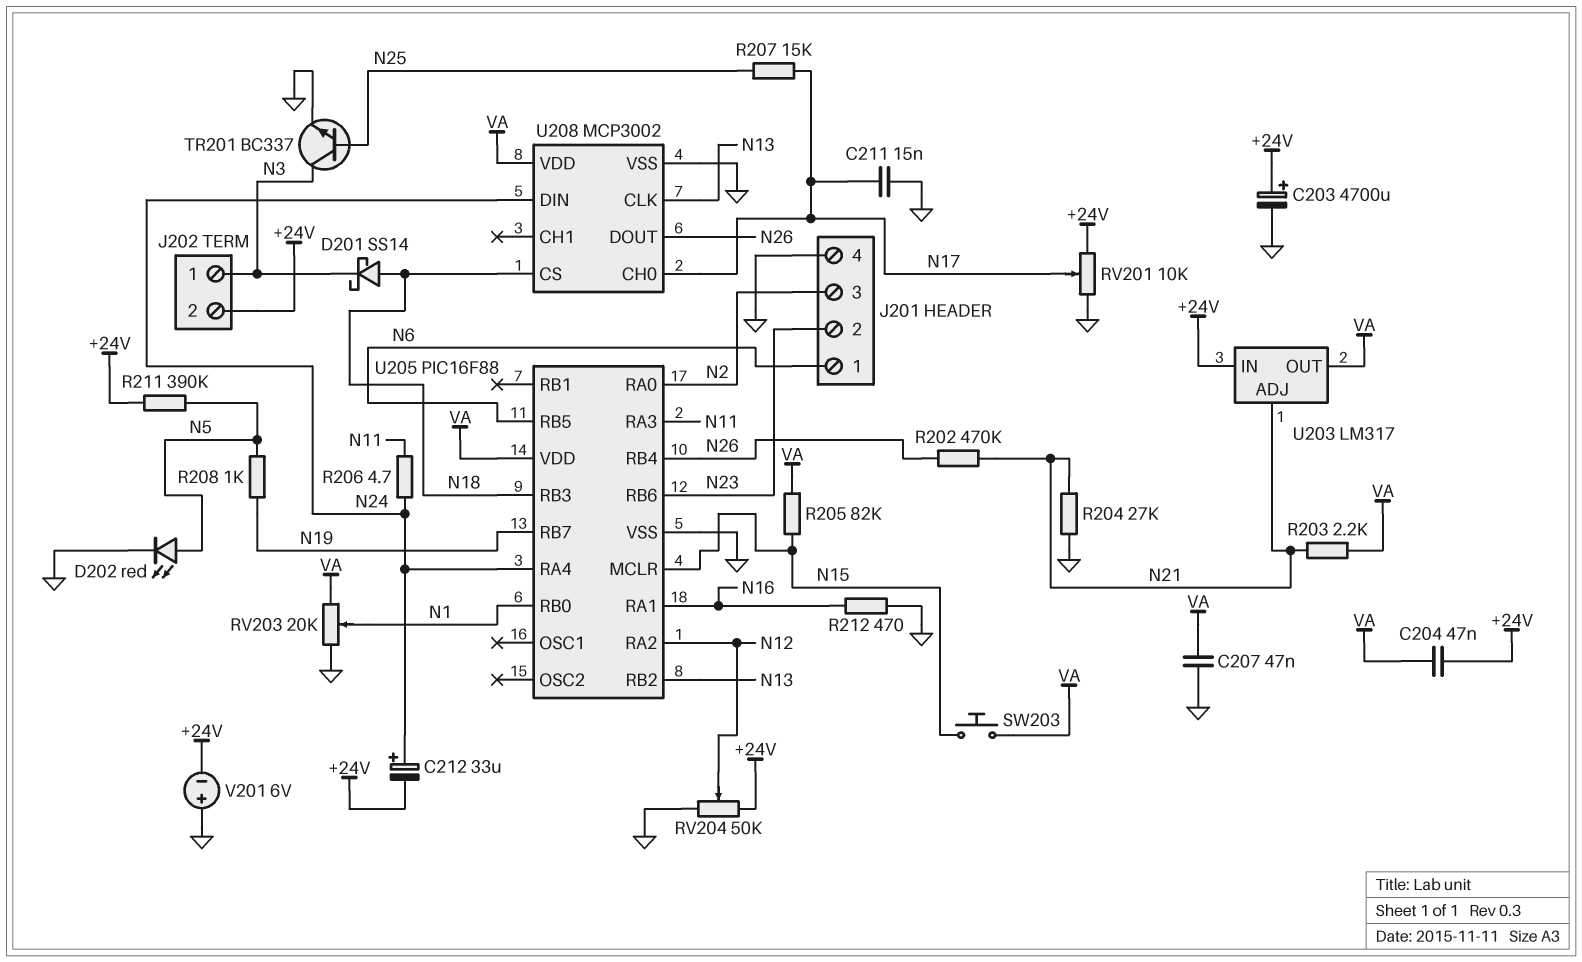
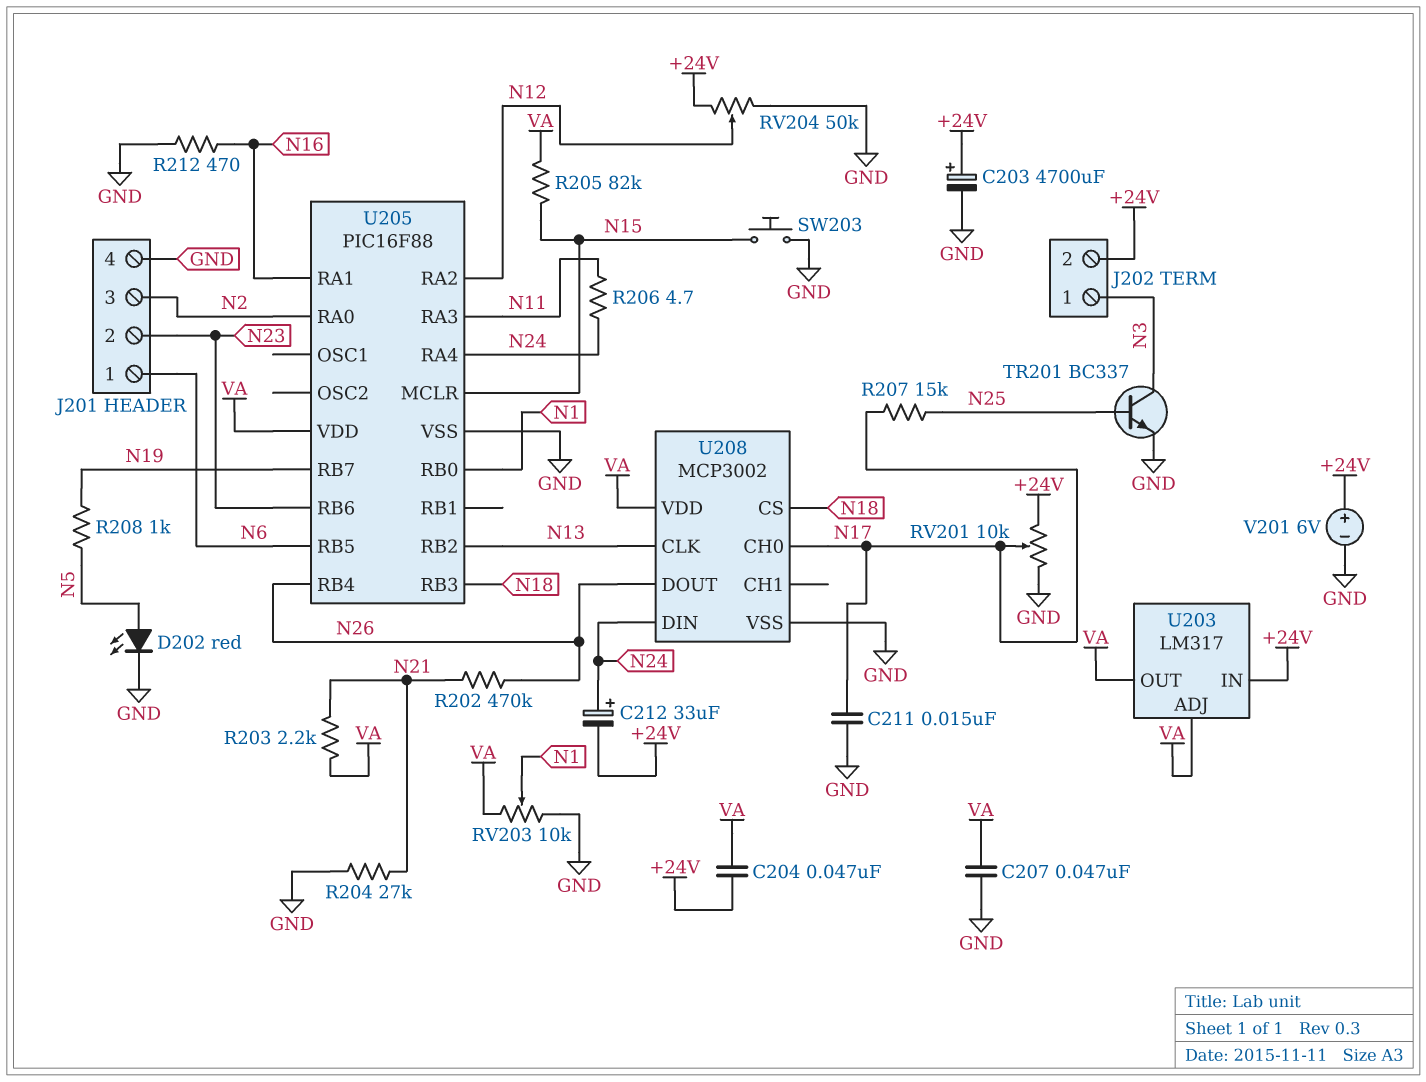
D201: schottky SS14 (A N18, K N3) -> none
R211: 390k (+24V, N5) -> none
RV203: 20k (GND, VA, wiper N1) -> 10k (GND, VA, wiper N1)
SW203: button (N15, VA) -> button (GND, N15)
U203 pin ADJ: N21 -> VA
V201: 6V (plus GND, minus +24V) -> 6V (plus +24V, minus GND)

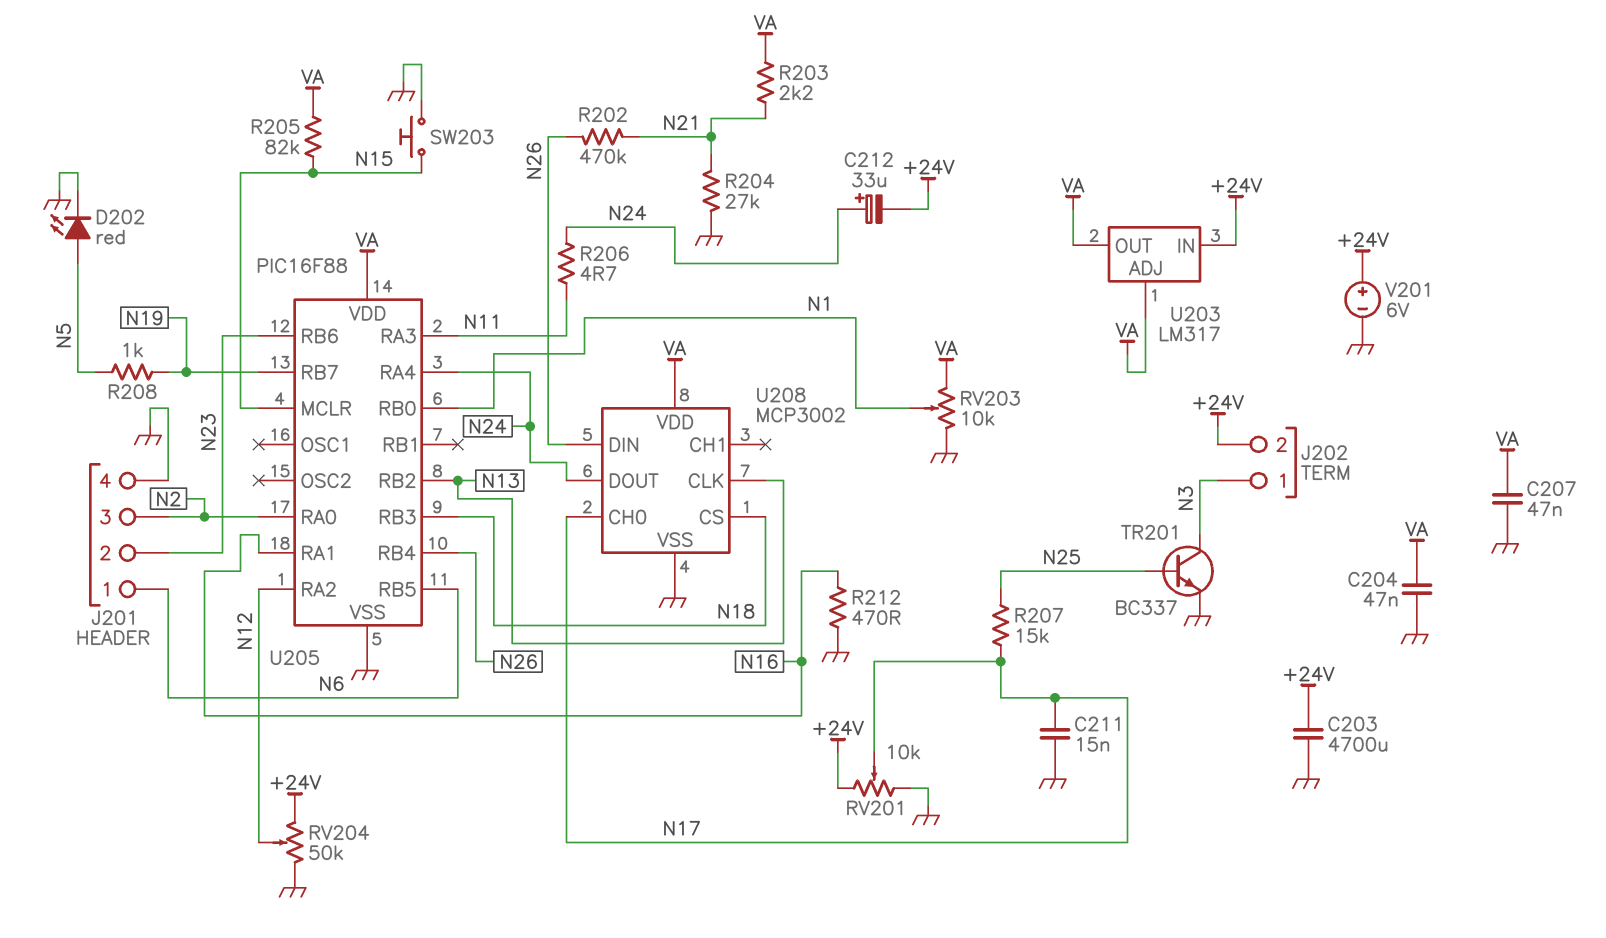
C203: 4700uF (plus +24V, minus GND) -> 4700uF (+24V, GND)
C204: 47nF (+24V, VA) -> 47nF (GND, VA)
U208 pin DIN: N24 -> N26
U208 pin DOUT: N26 -> N24

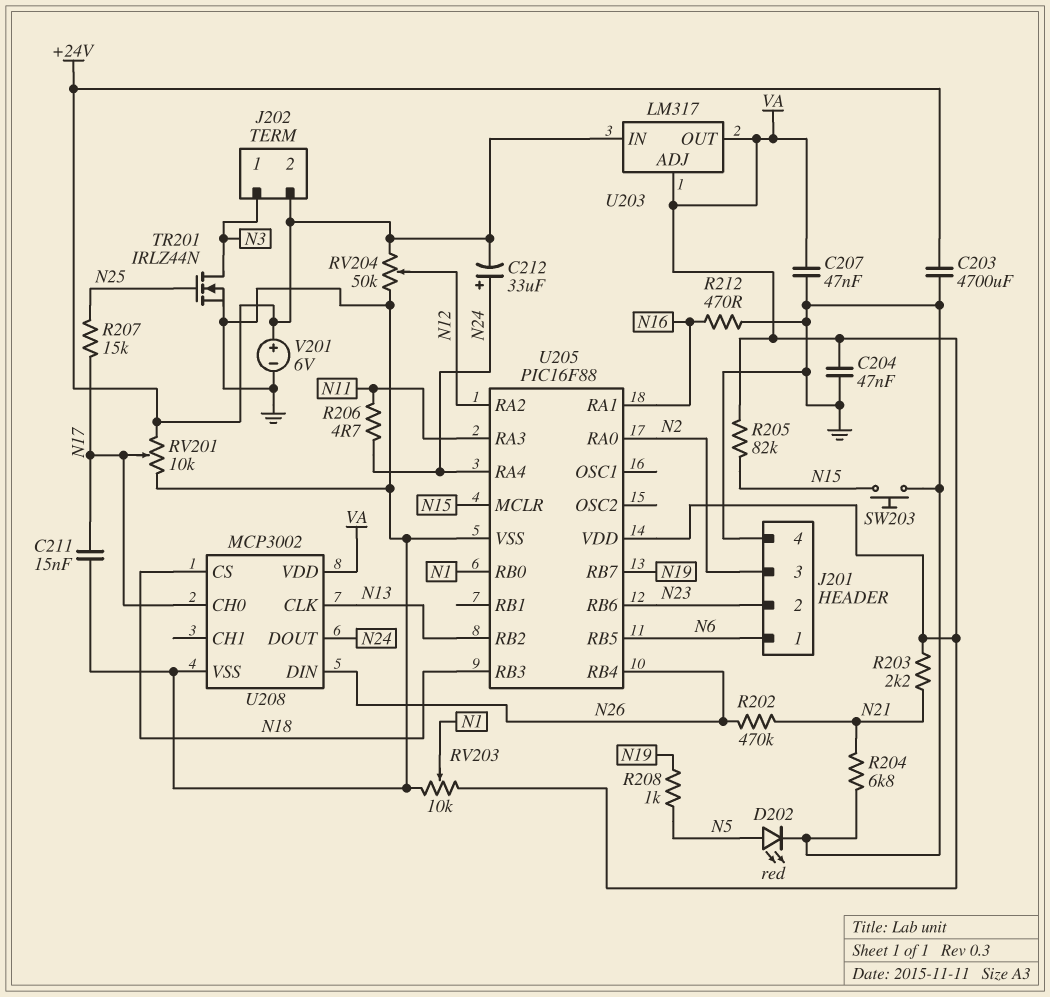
R204: 27k (GND, N21) -> 6.8k (GND, N21)
TR201: NPN BC337 (B N25, C N3, E GND) -> NMOS IRLZ44N (G N25, D N3, S GND)

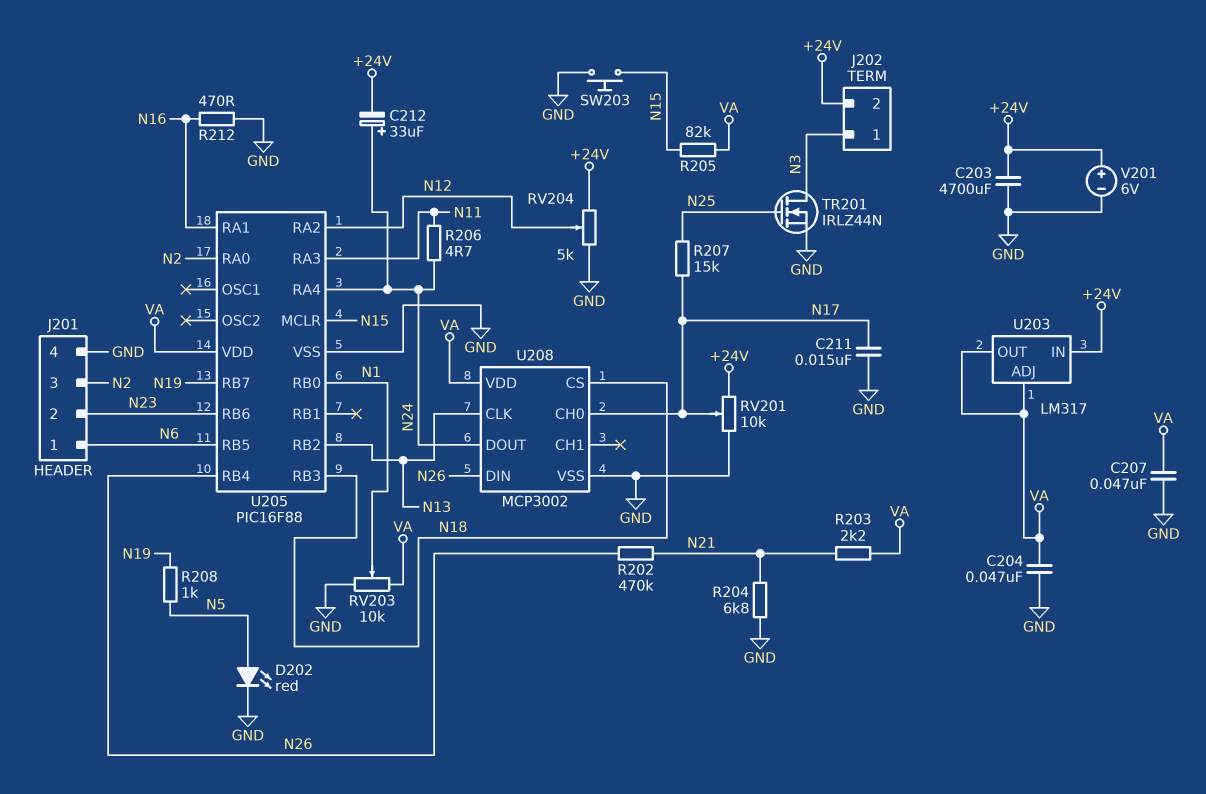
RV204: 50k (+24V, GND, wiper N12) -> 5k (+24V, GND, wiper N12)

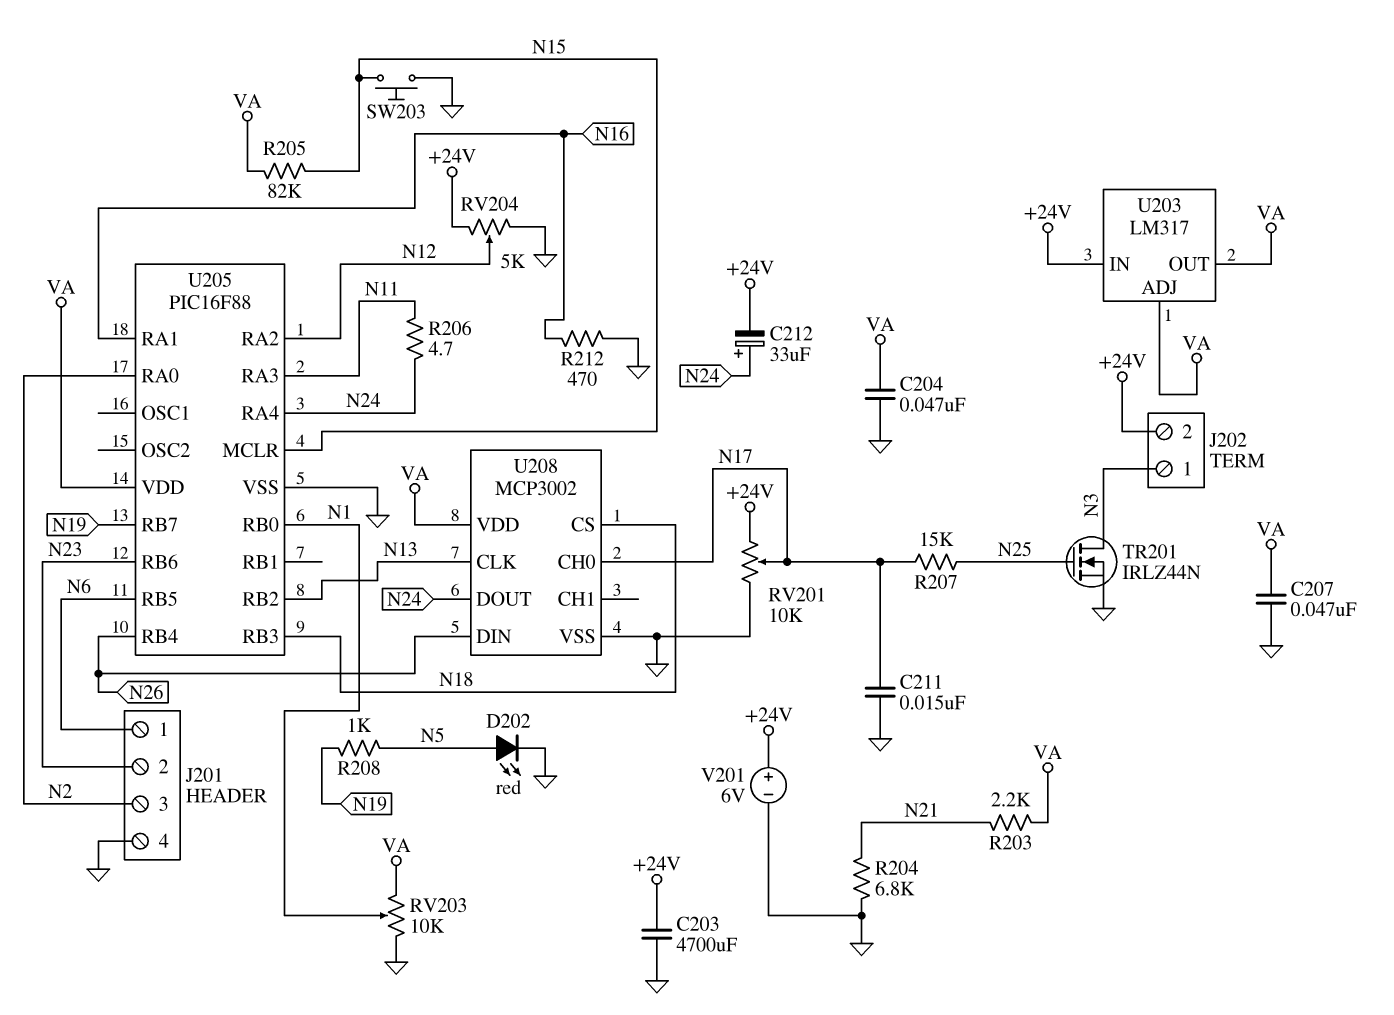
R202: 470k (N21, N26) -> none

